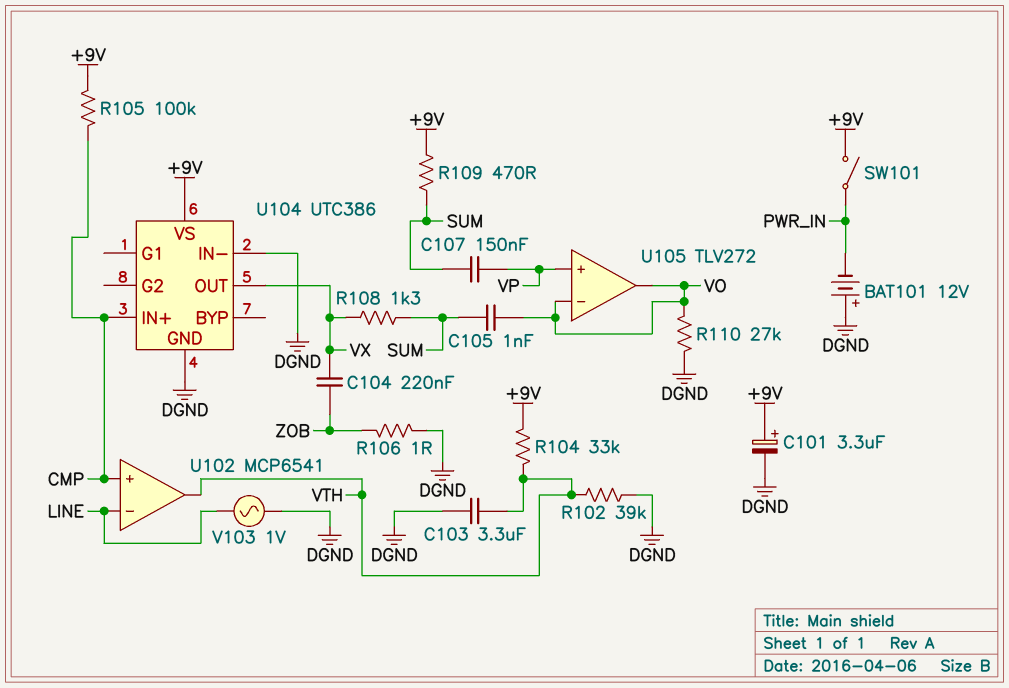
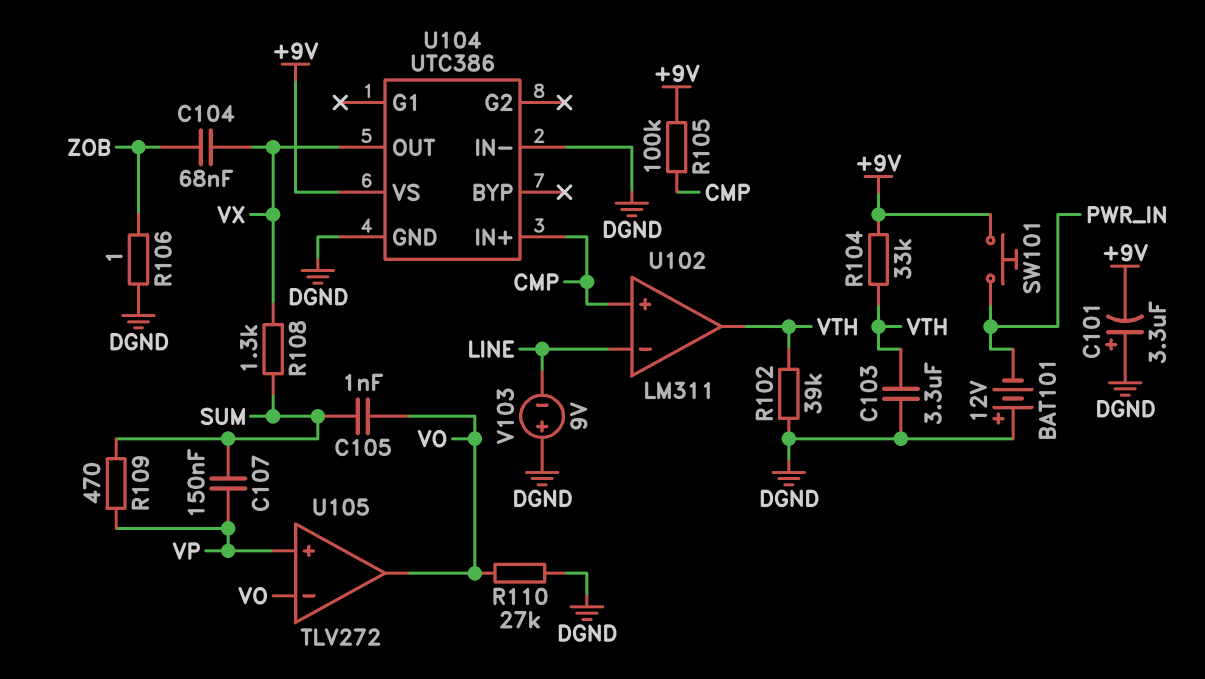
C101: 3.3uF (plus +9V, minus DGND) -> 3.3uF (plus DGND, minus +9V)
C104: 220nF (VX, ZOB) -> 68nF (VX, ZOB)
R109: 470 (+9V, SUM) -> 470 (SUM, VP)
SW101: switch (+9V, PWR_IN) -> button (+9V, PWR_IN)
U102: MCP6541 -> LM311
V103: AC 1V (DGND, LINE) -> 9V (plus DGND, minus LINE)

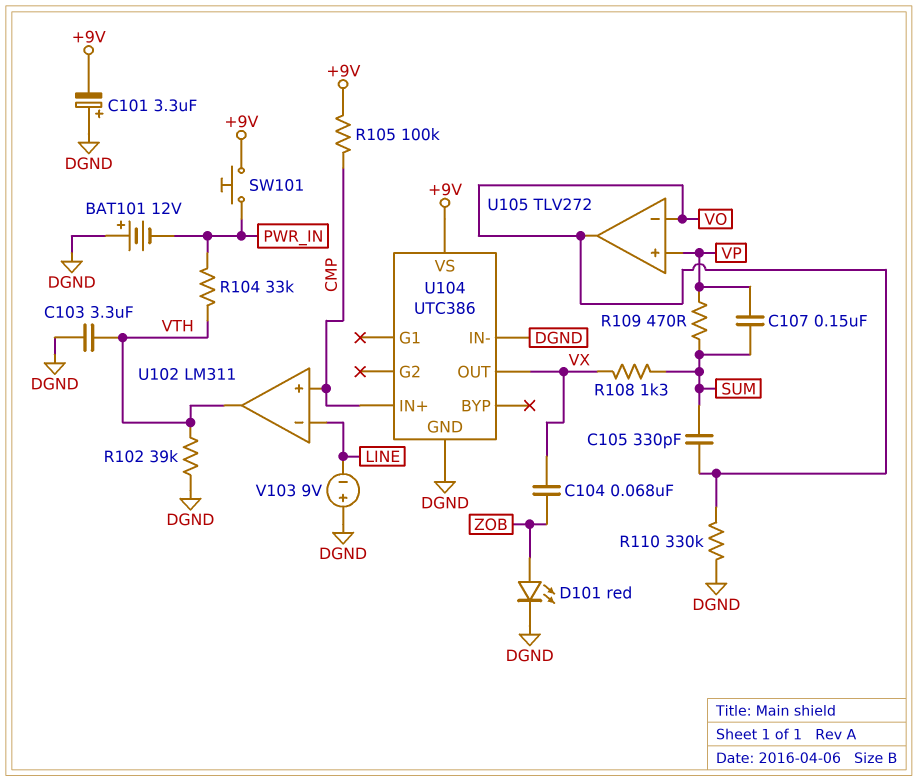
C105: 1nF (SUM, VO) -> 330pF (SUM, VO)
D101: none -> LED red (A ZOB, K DGND)
R104: 33k (+9V, VTH) -> 33k (PWR_IN, VTH)
R106: 1 (DGND, ZOB) -> none
R110: 27k (DGND, VO) -> 330k (DGND, VO)

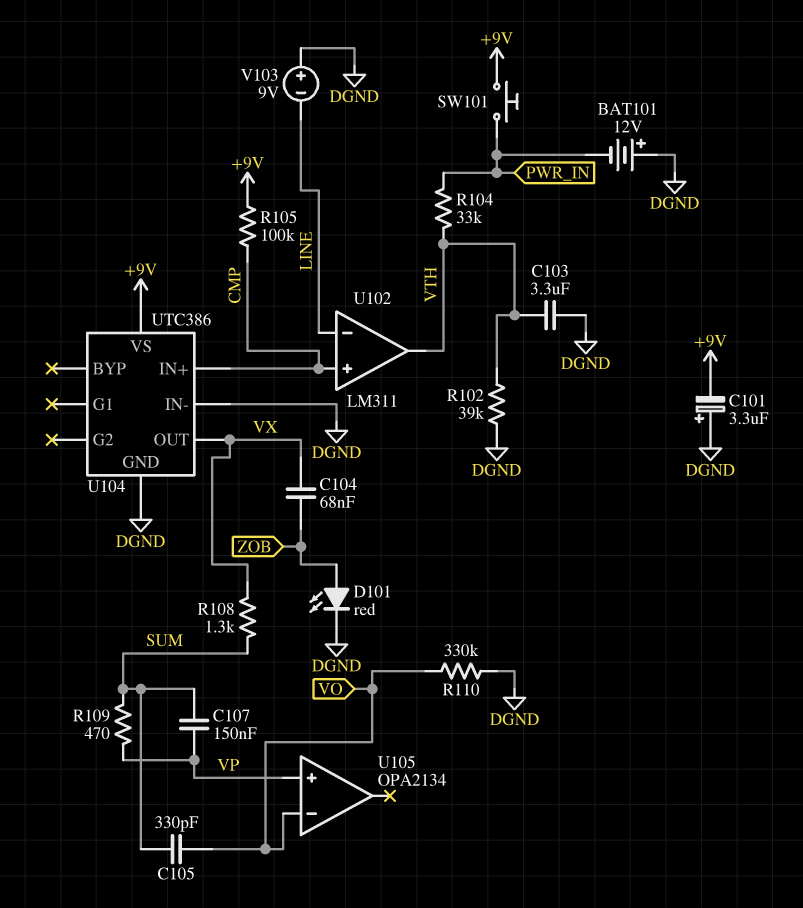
U105: TLV272 -> OPA2134
U105 pin out: VO -> none

